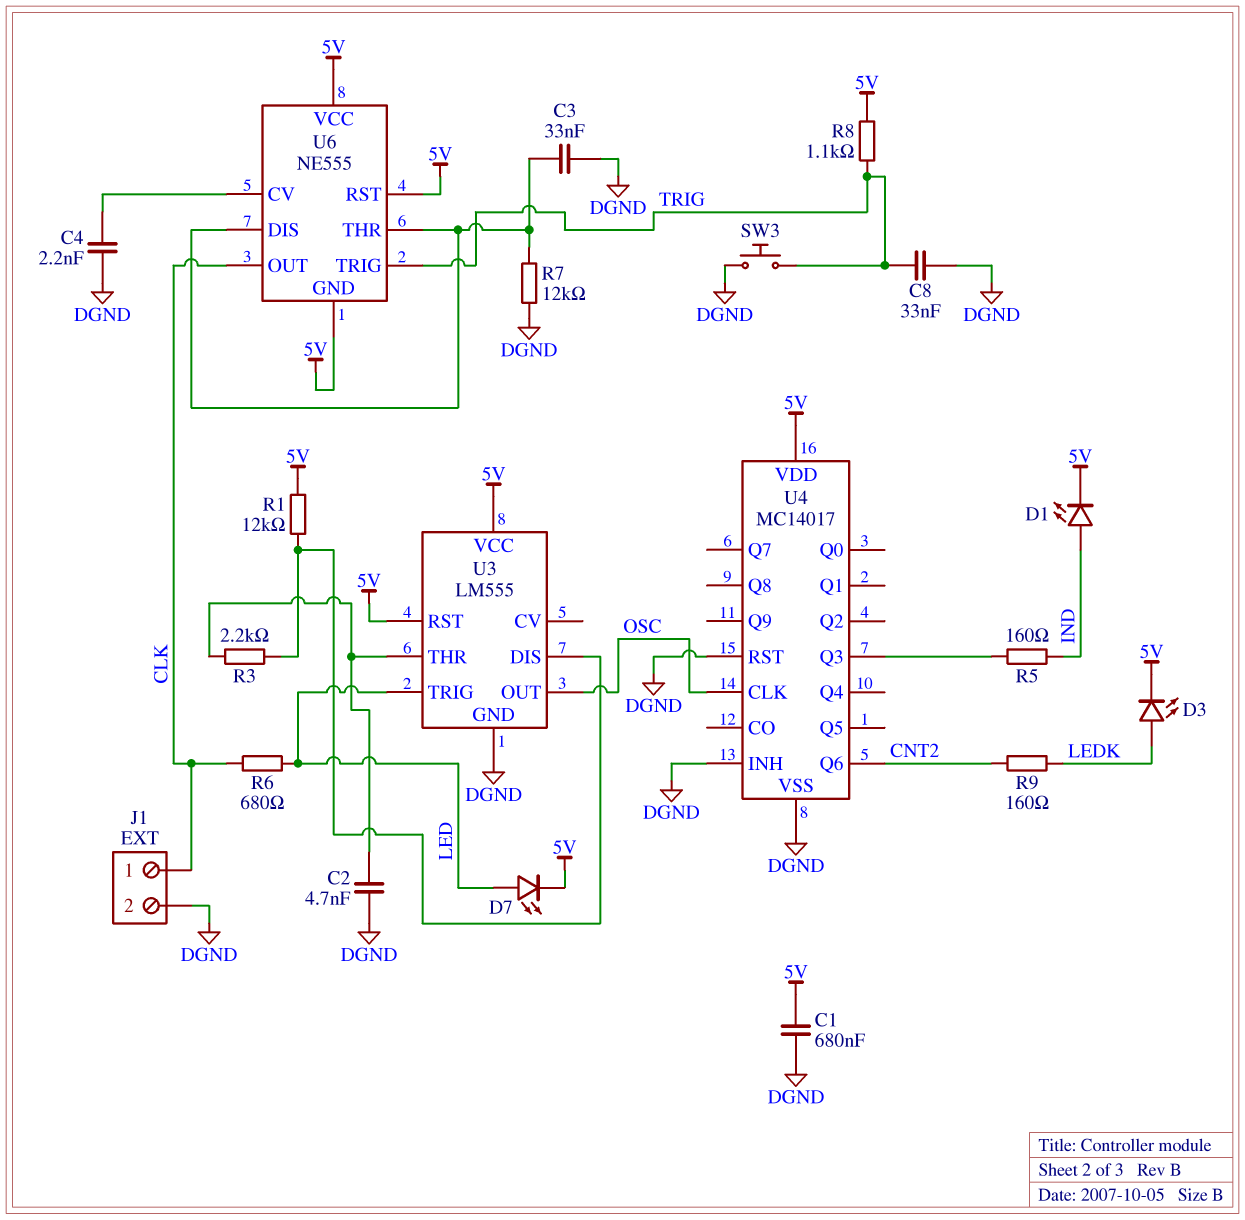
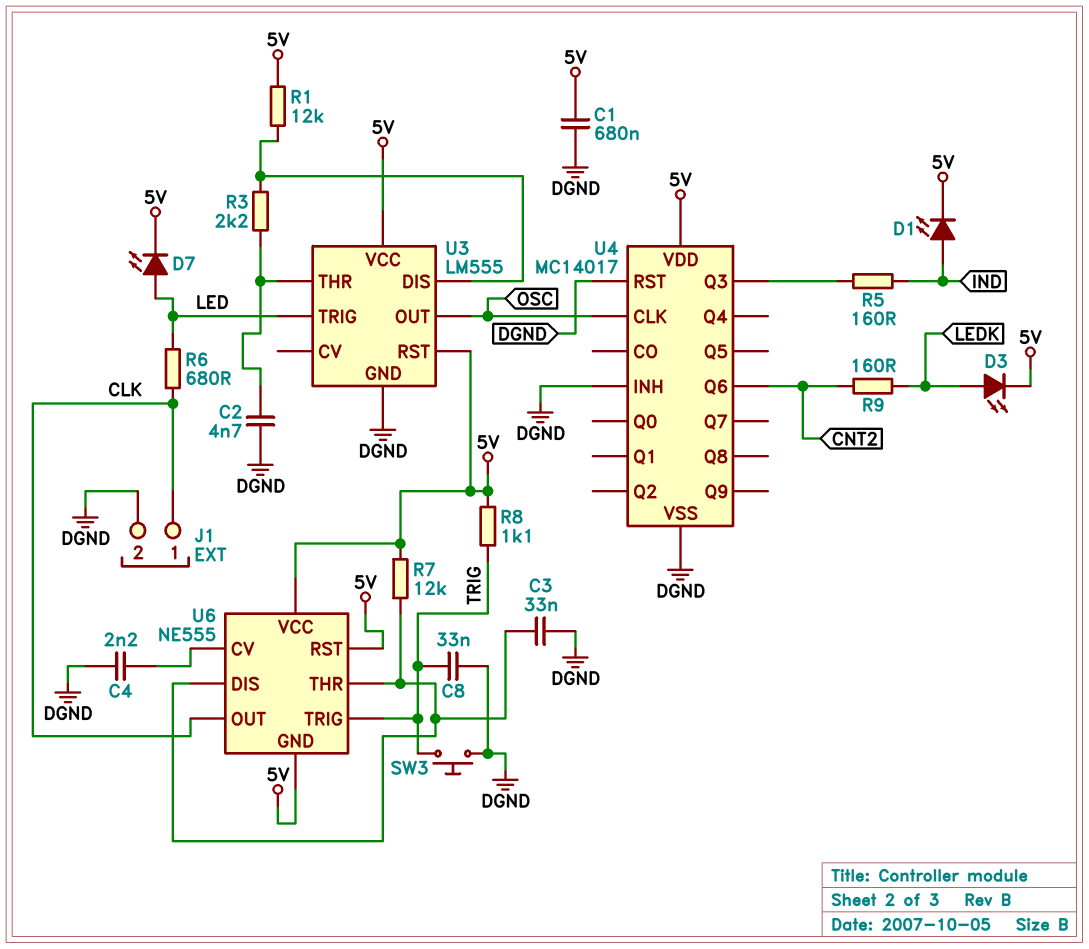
R7: 12k (DGND, U6/DIS) -> 12k (5V, U6/DIS)

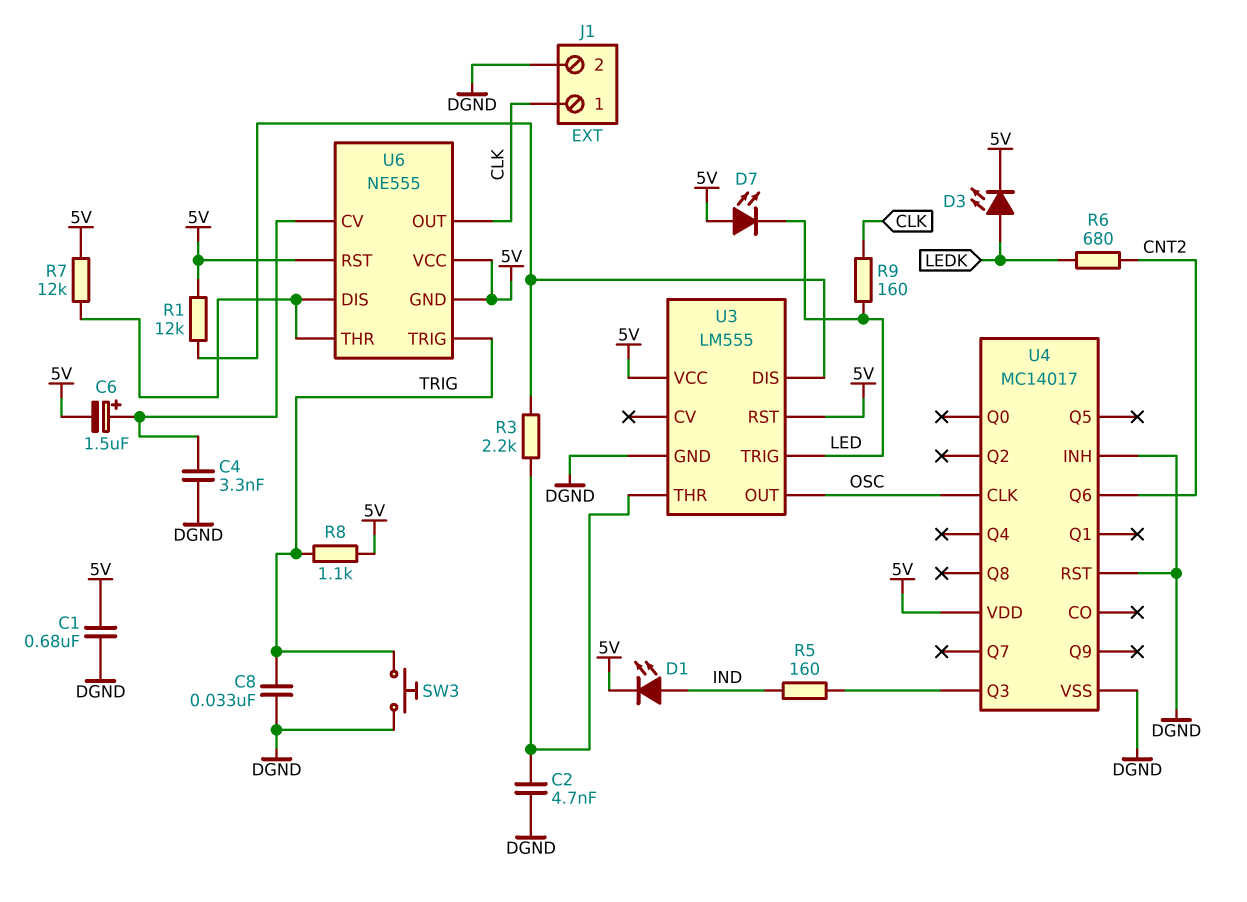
C3: 33nF (DGND, U6/DIS) -> none
C4: 2.2nF (DGND, U6/CV) -> 3.3nF (DGND, U6/CV)
C6: none -> 1.5uF (plus U6/CV, minus 5V)
D7: LED (A LED, K 5V) -> LED (A 5V, K LED)
R6: 680 (CLK, LED) -> 680 (CNT2, LEDK)
R9: 160 (CNT2, LEDK) -> 160 (CLK, LED)

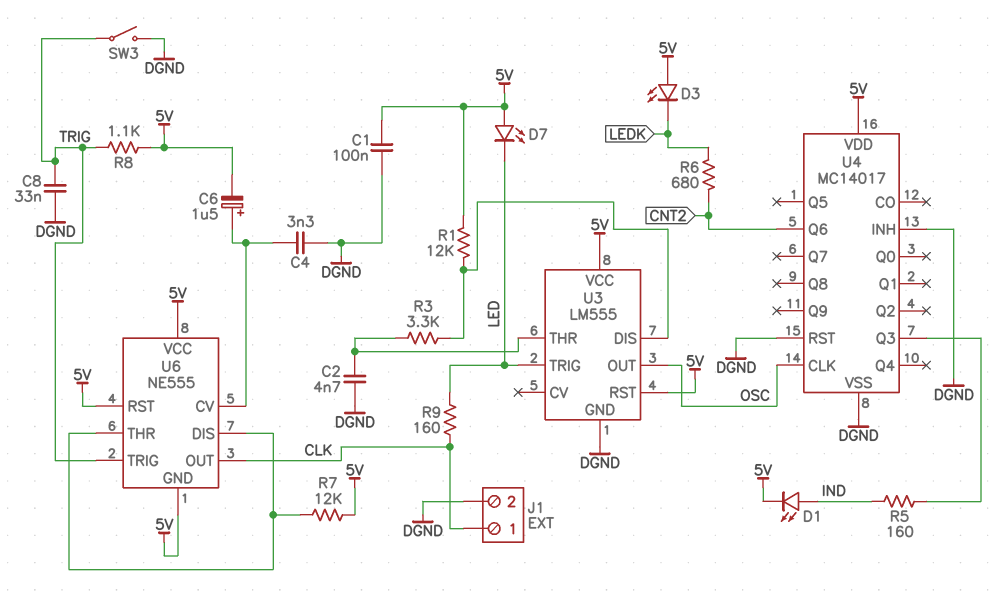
C1: 680nF (5V, DGND) -> 100nF (5V, DGND)
D3: LED (A LEDK, K 5V) -> LED (A 5V, K LEDK)
R3: 2.2k (U3/DIS, U3/THR) -> 3.3k (U3/DIS, U3/THR)
SW3: button (DGND, TRIG) -> switch (DGND, TRIG)

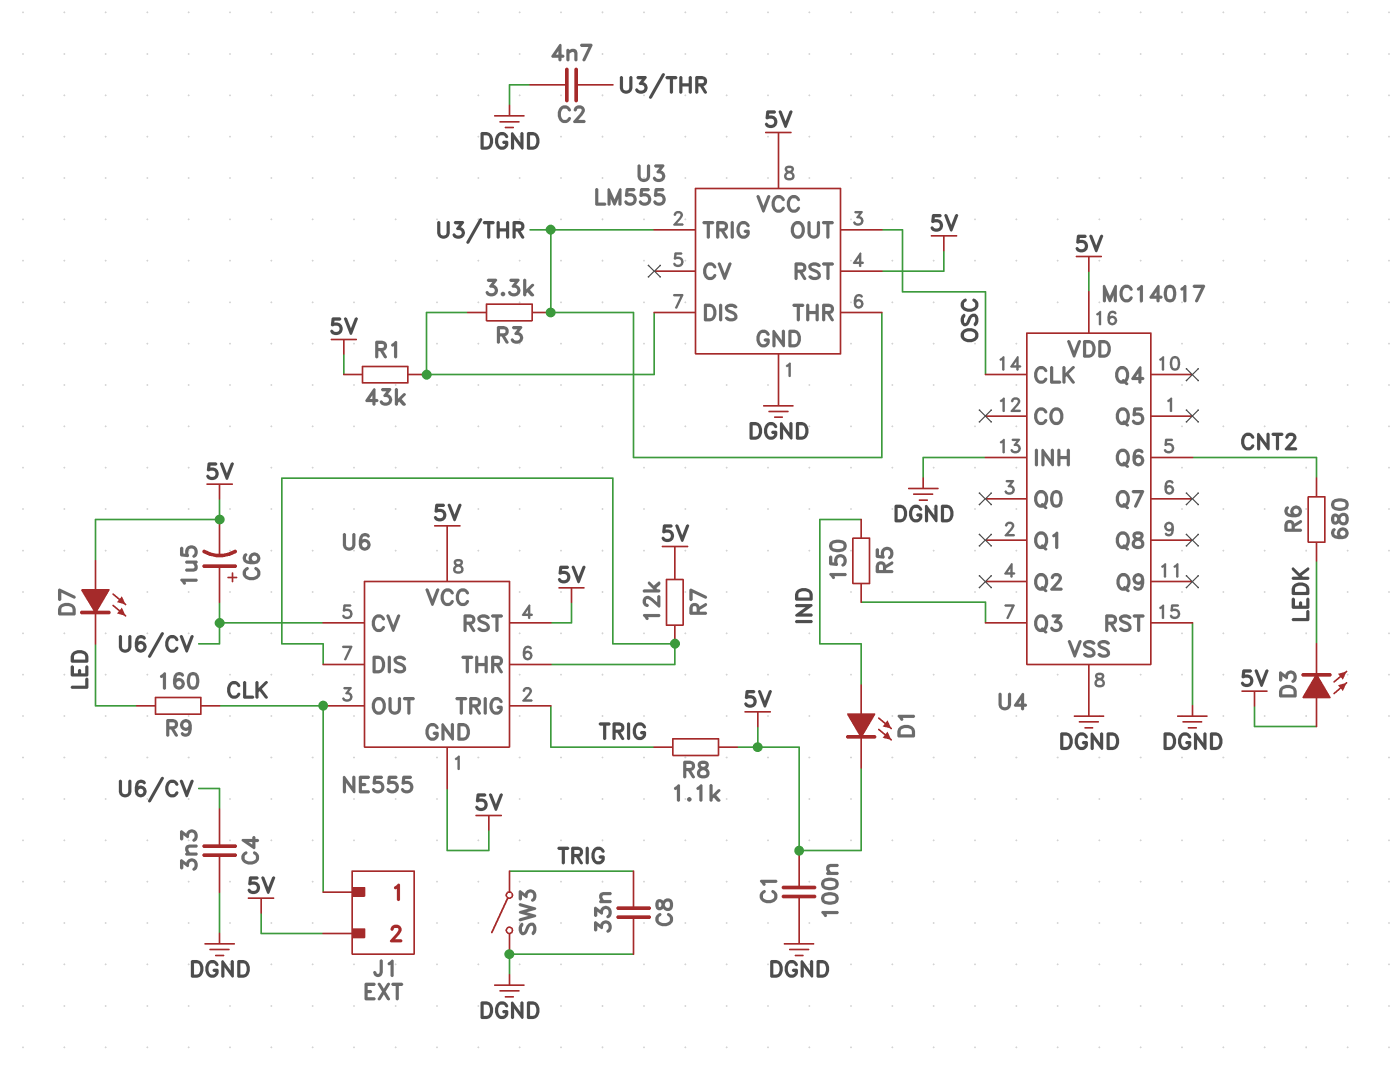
J1 pin 2: DGND -> 5V
R1: 12k (5V, U3/DIS) -> 43k (5V, U3/DIS)
R5: 160 (IND, U4/Q3) -> 150 (IND, U4/Q3)
U3 pin TRIG: LED -> U3/THR

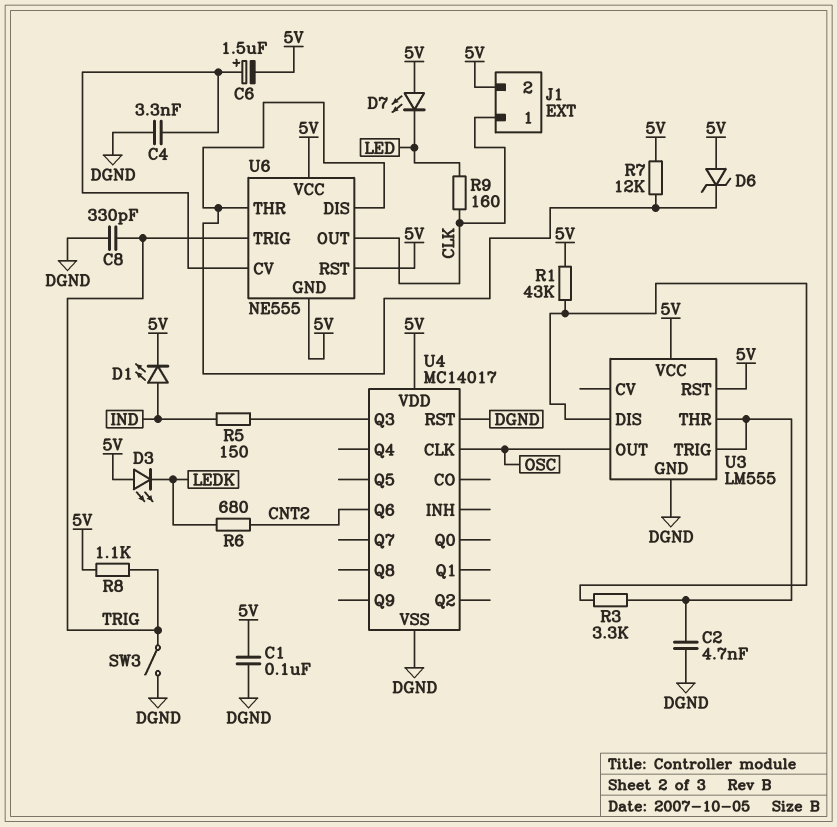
C8: 33nF (DGND, TRIG) -> 330pF (DGND, TRIG)
D6: none -> zener (A 5V, K U6/DIS)
U4 pin INH: DGND -> none

